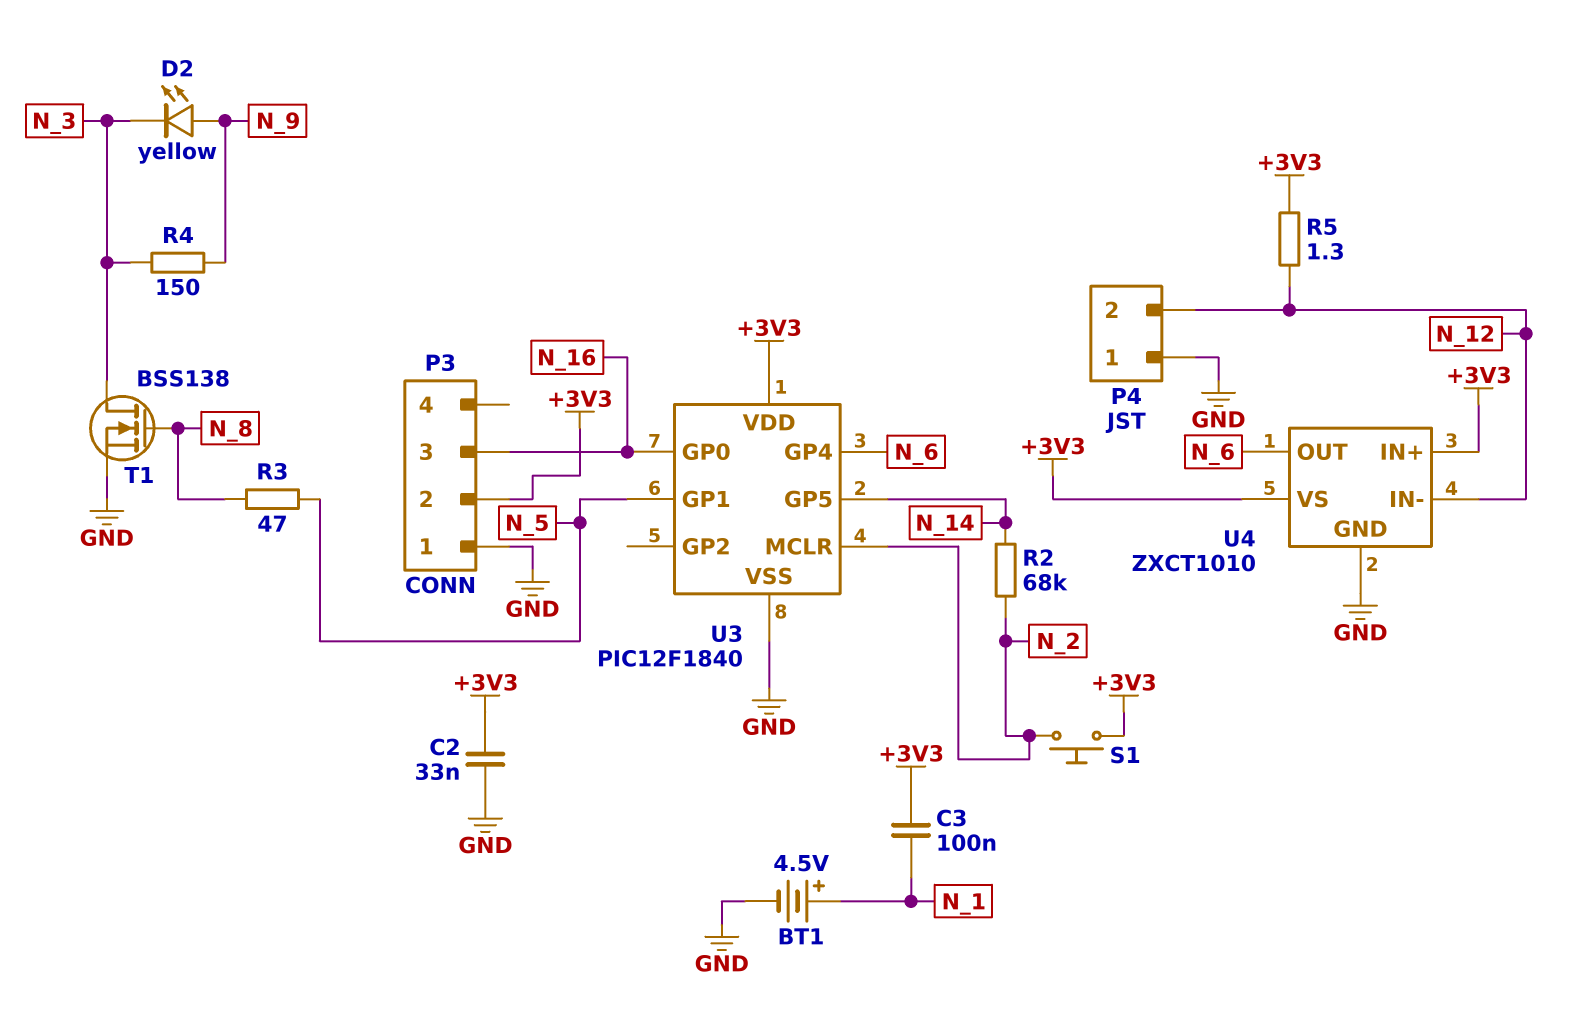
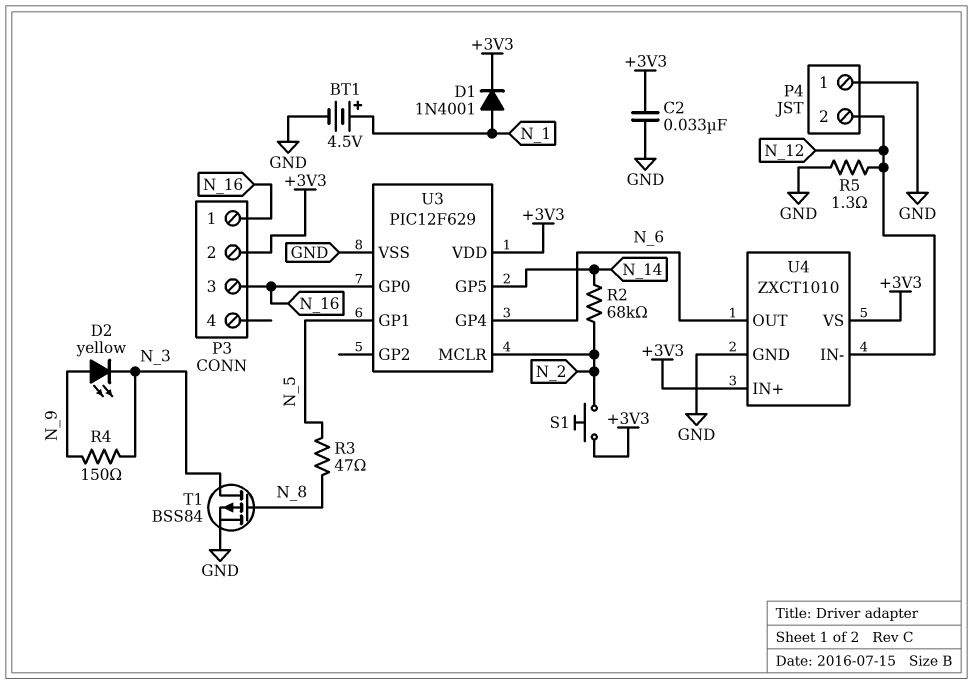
C3: 100nF (+3V3, N_1) -> none
D1: none -> diode 1N4001 (A N_1, K +3V3)
P3 pin 1: GND -> N_16
R5: 1.3 (+3V3, N_12) -> 1.3 (GND, N_12)
T1: NMOS BSS138 (G N_8, D N_3, S GND) -> PMOS BSS84 (G N_8, D N_3, S GND)
U3: PIC12F1840 -> PIC12F629

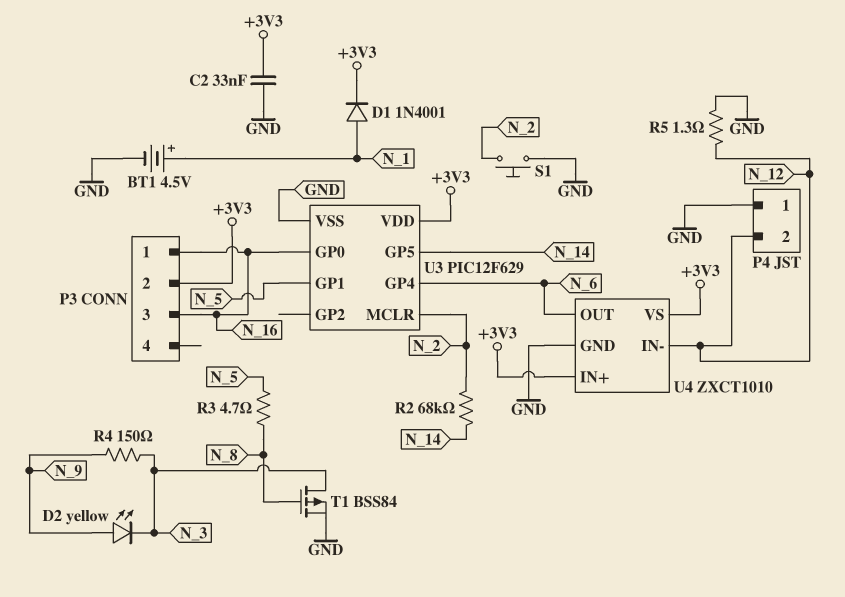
R3: 47 (N_5, N_8) -> 4.7 (N_5, N_8)
S1: button (+3V3, N_2) -> button (GND, N_2)

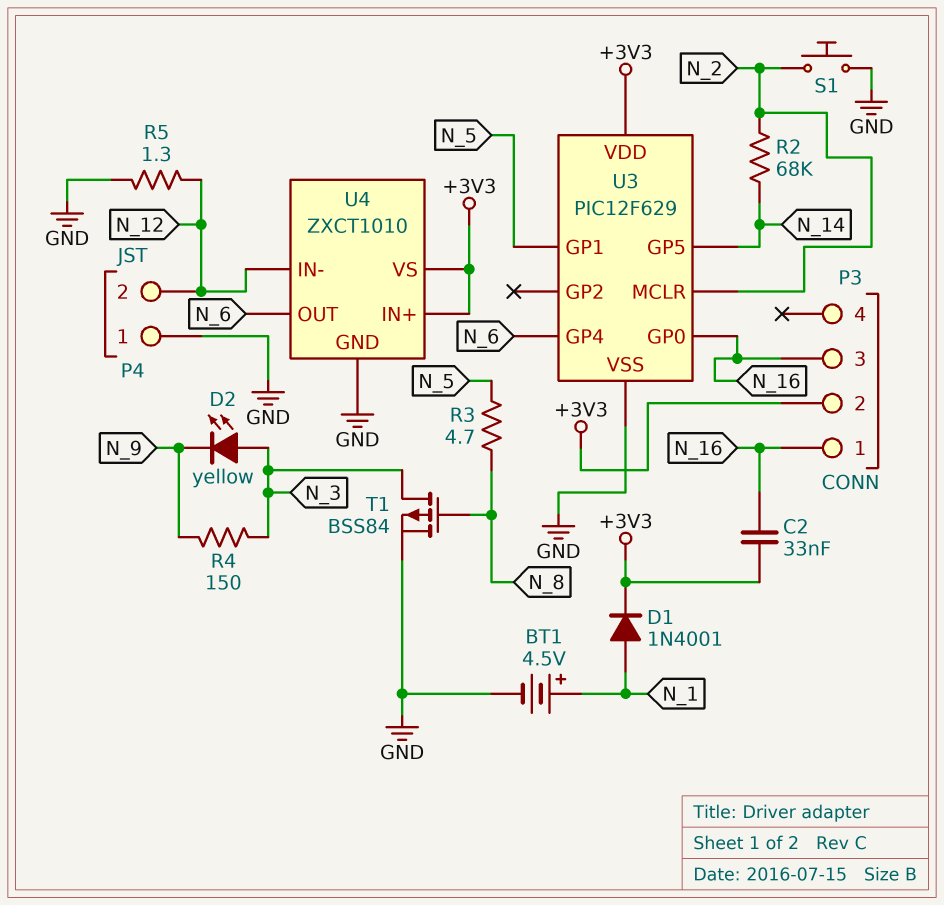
C2: 33nF (+3V3, GND) -> 33nF (+3V3, N_16)
D2: LED yellow (A N_9, K N_3) -> LED yellow (A N_3, K N_9)

